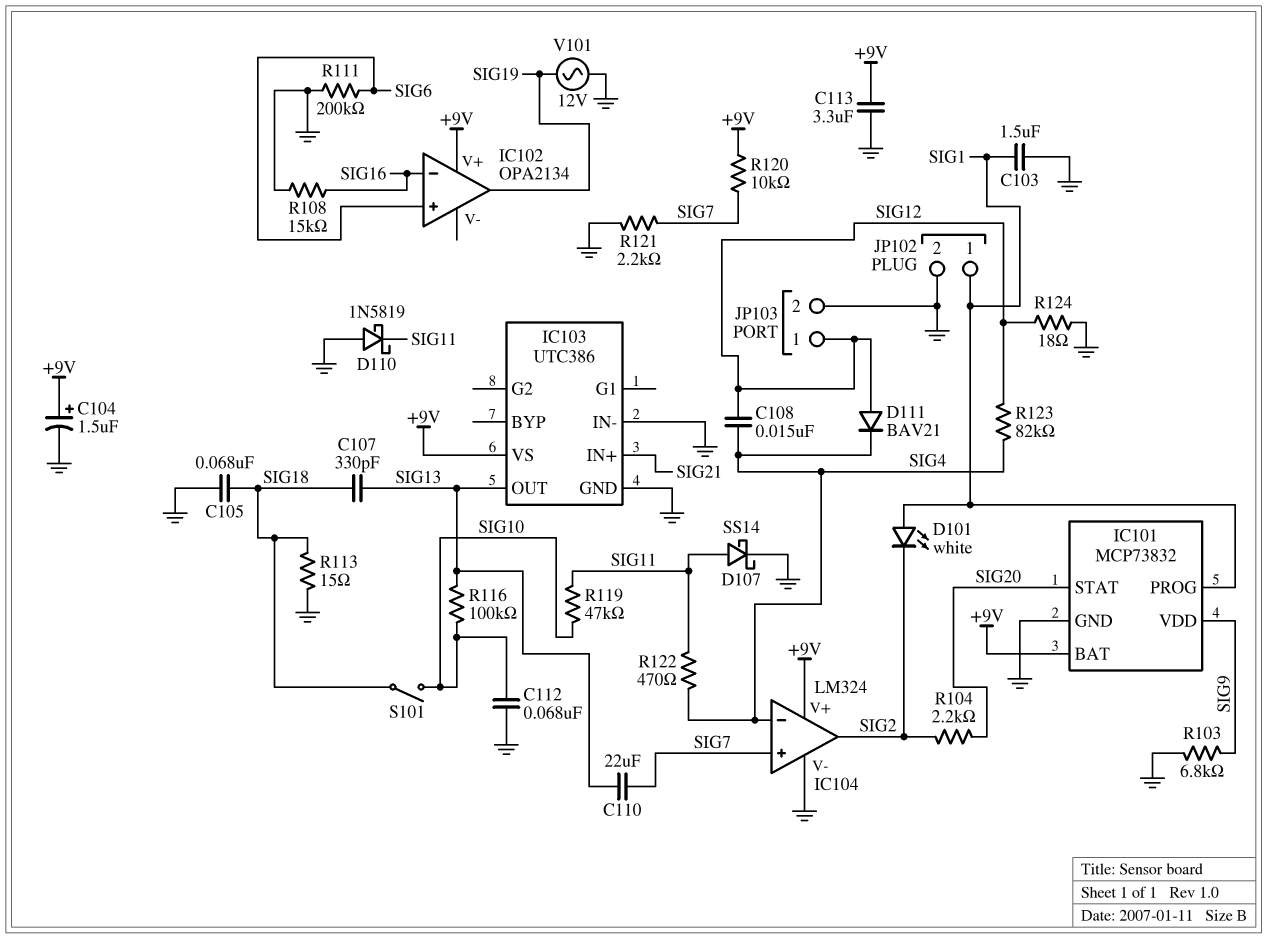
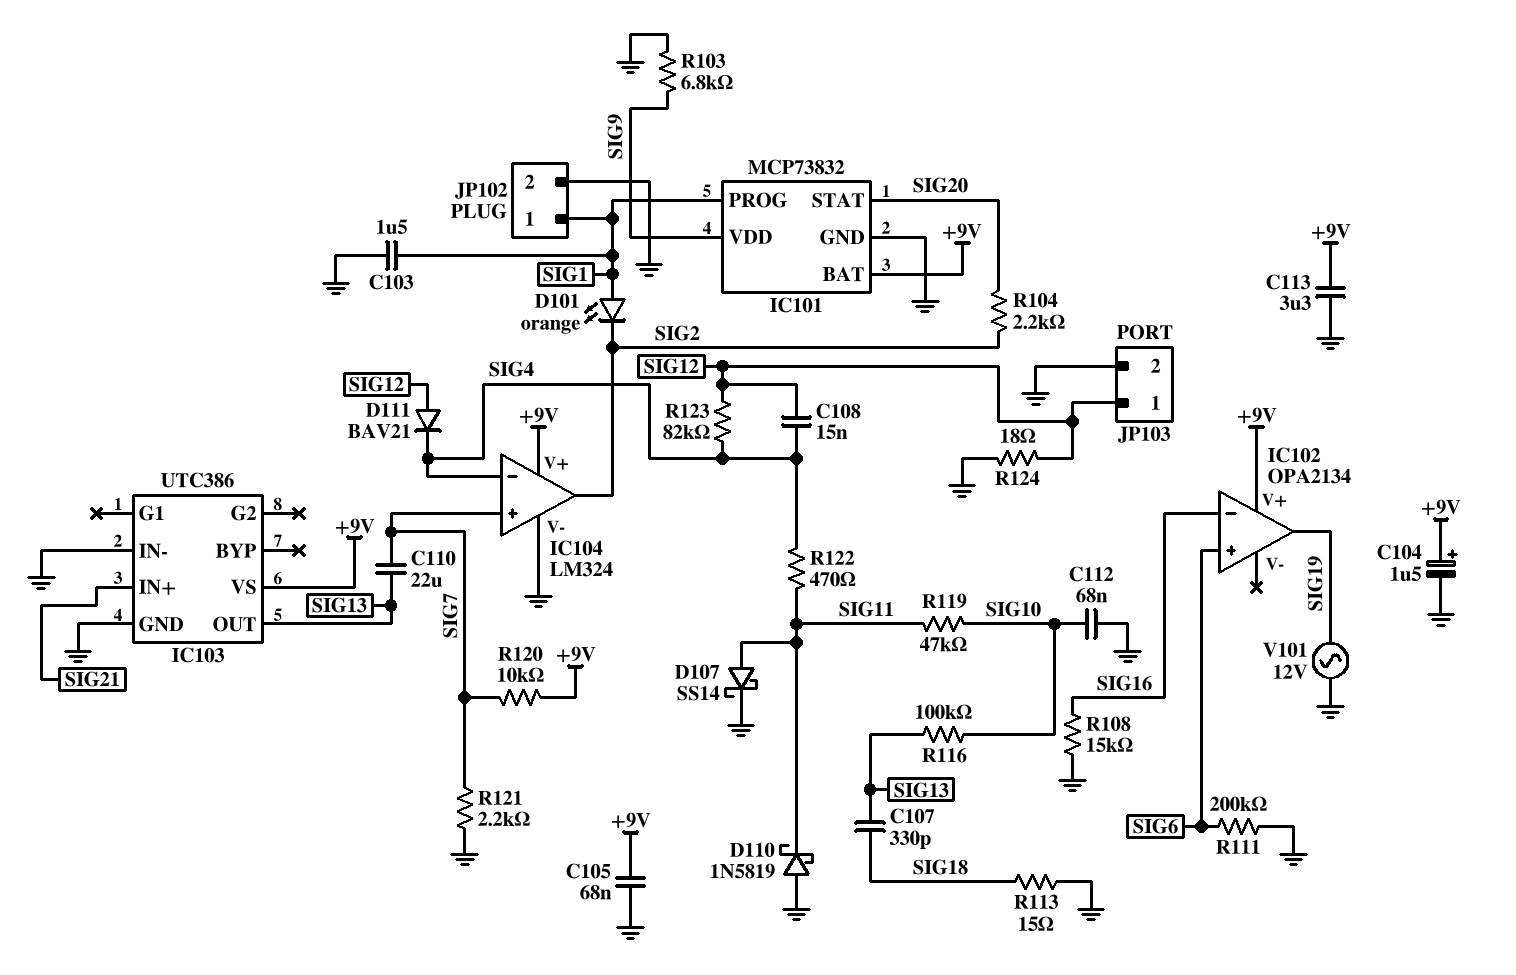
C105: 68nF (GND, SIG18) -> 68nF (+9V, GND)
D101: LED white (A SIG1, K SIG2) -> LED orange (A SIG1, K SIG2)
S101: switch (SIG10, SIG18) -> none

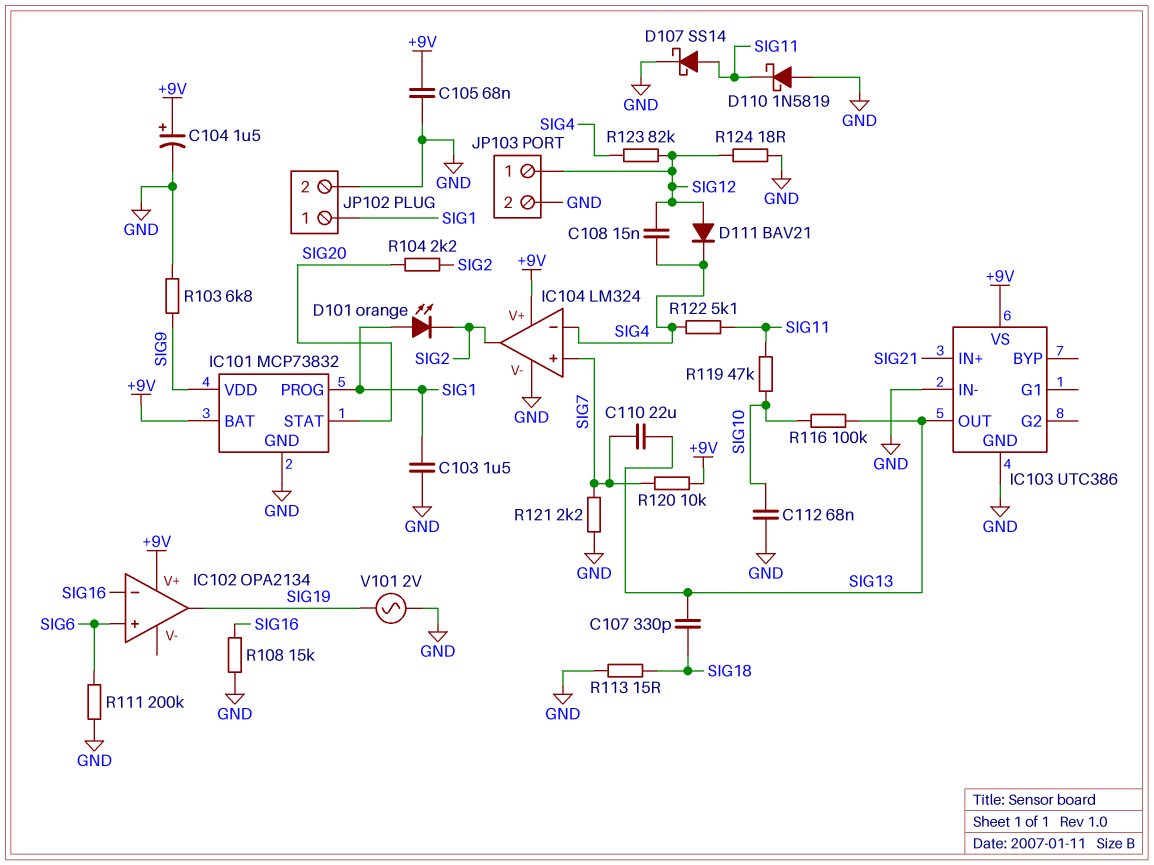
C113: 3.3uF (+9V, GND) -> none
R122: 470 (SIG4, SIG11) -> 5.1k (SIG4, SIG11)
V101: AC 12V (GND, SIG19) -> AC 2V (GND, SIG19)

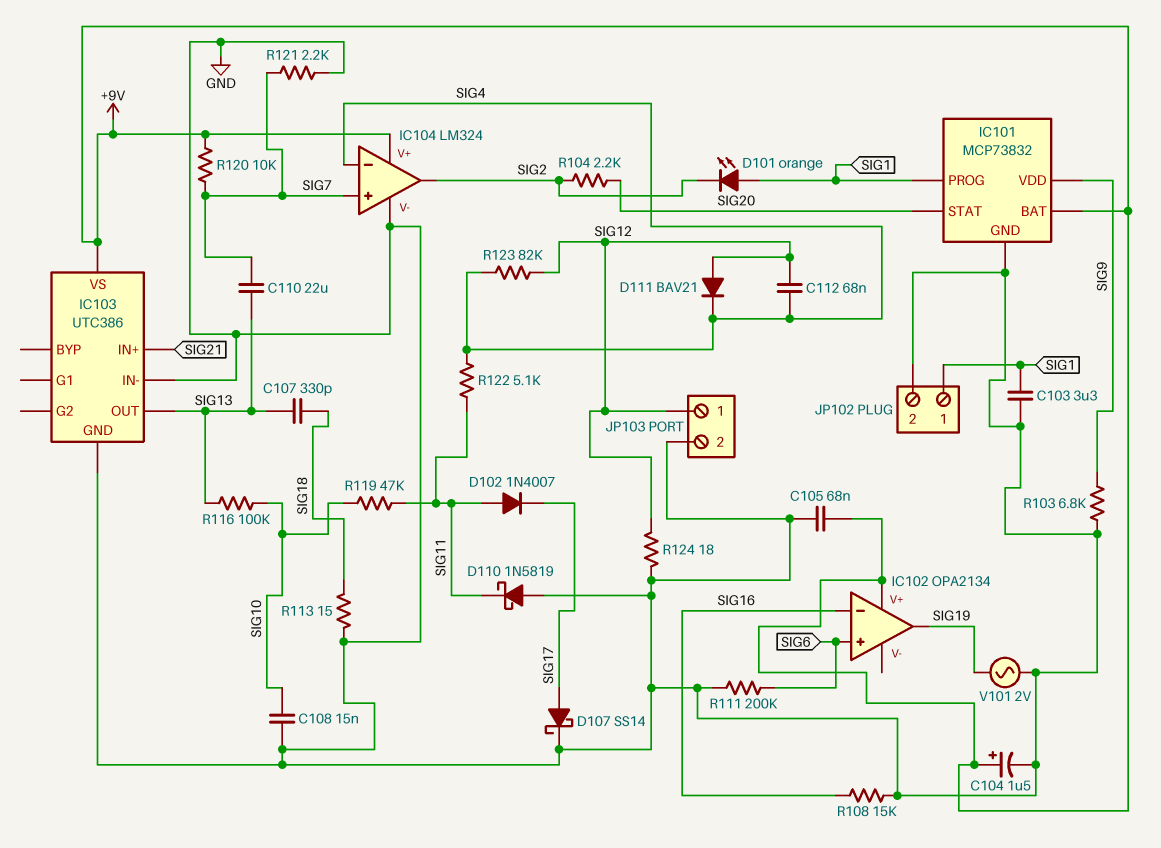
C103: 1.5uF (GND, SIG1) -> 3.3uF (GND, SIG1)
C108: 15nF (SIG4, SIG12) -> 15nF (GND, SIG10)
C112: 68nF (GND, SIG10) -> 68nF (SIG4, SIG12)
D102: none -> diode 1N4007 (A SIG11, K SIG17)
D107: schottky SS14 (A SIG11, K GND) -> schottky SS14 (A SIG17, K GND)

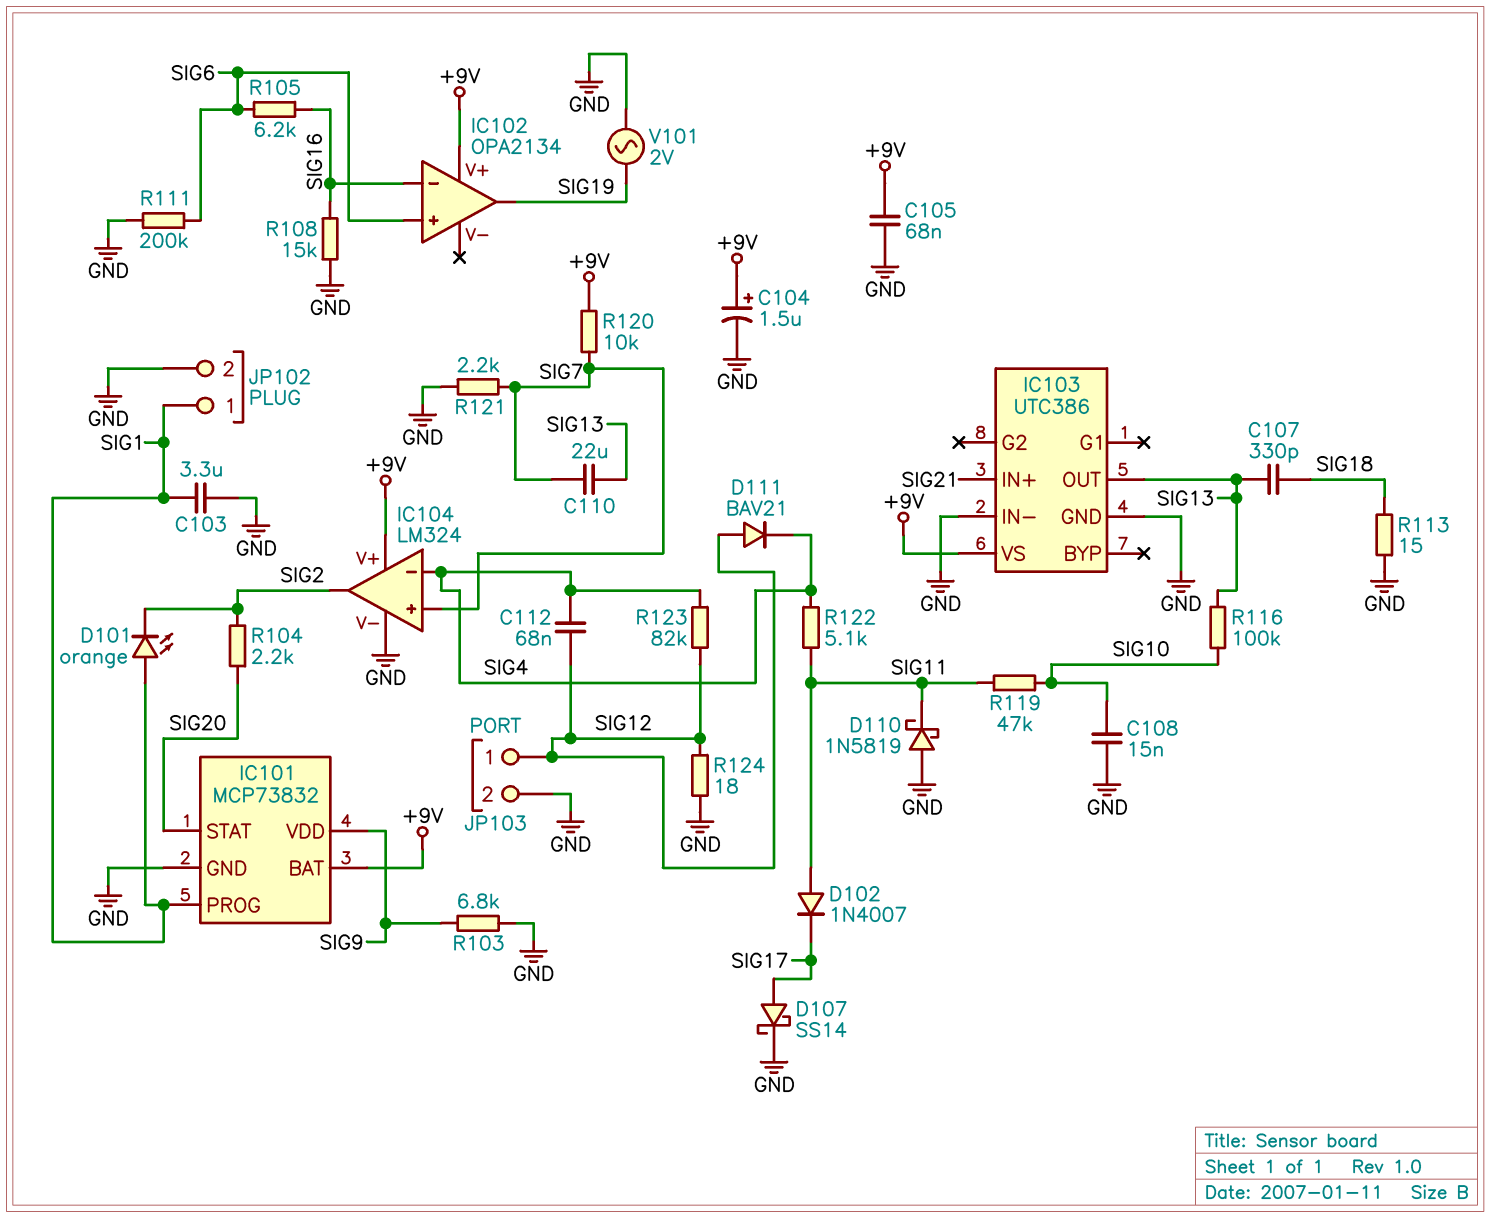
R105: none -> 6.2k (SIG6, SIG16)

